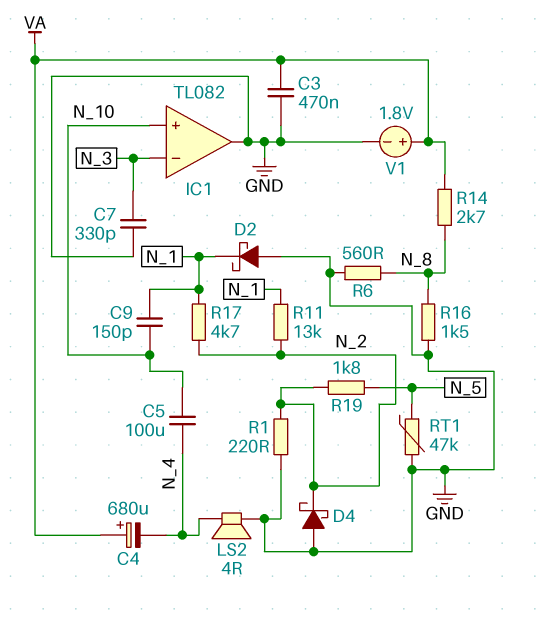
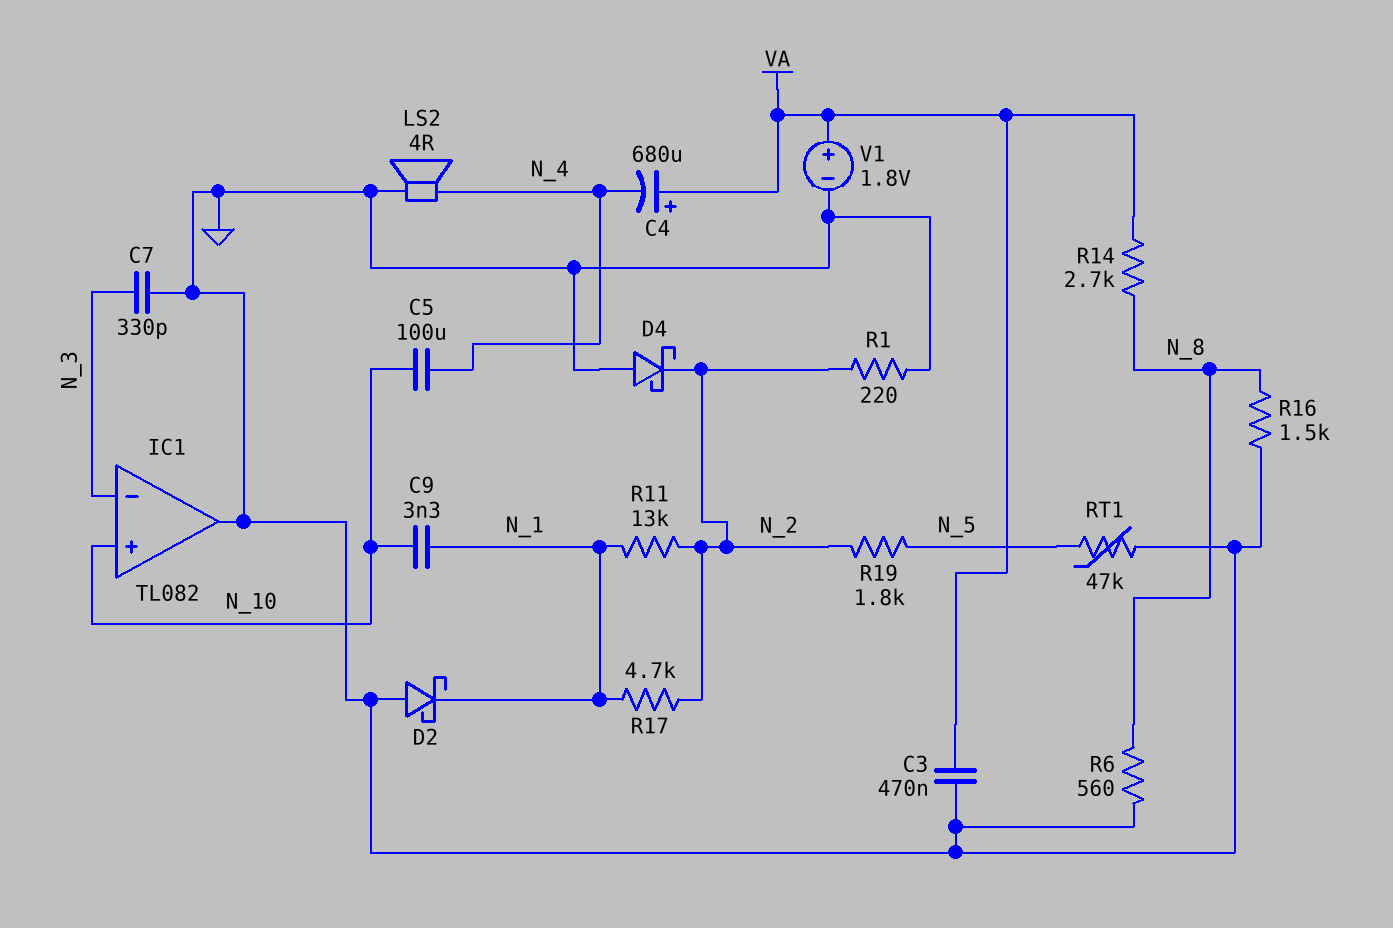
C9: 150pF (N_1, N_10) -> 3.3nF (N_1, N_10)

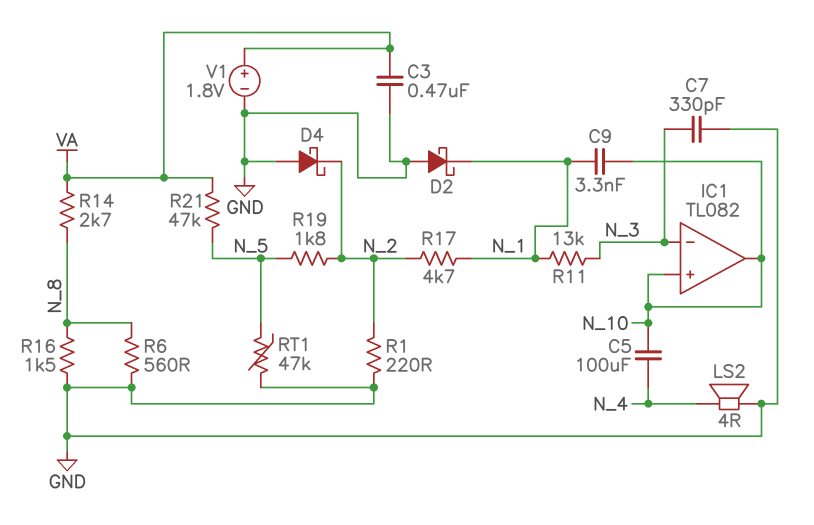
C4: 680uF (plus VA, minus N_4) -> none
IC1 pin out: GND -> N_10
R11: 13k (N_1, N_2) -> 13k (N_1, N_3)
R21: none -> 47k (N_5, VA)

